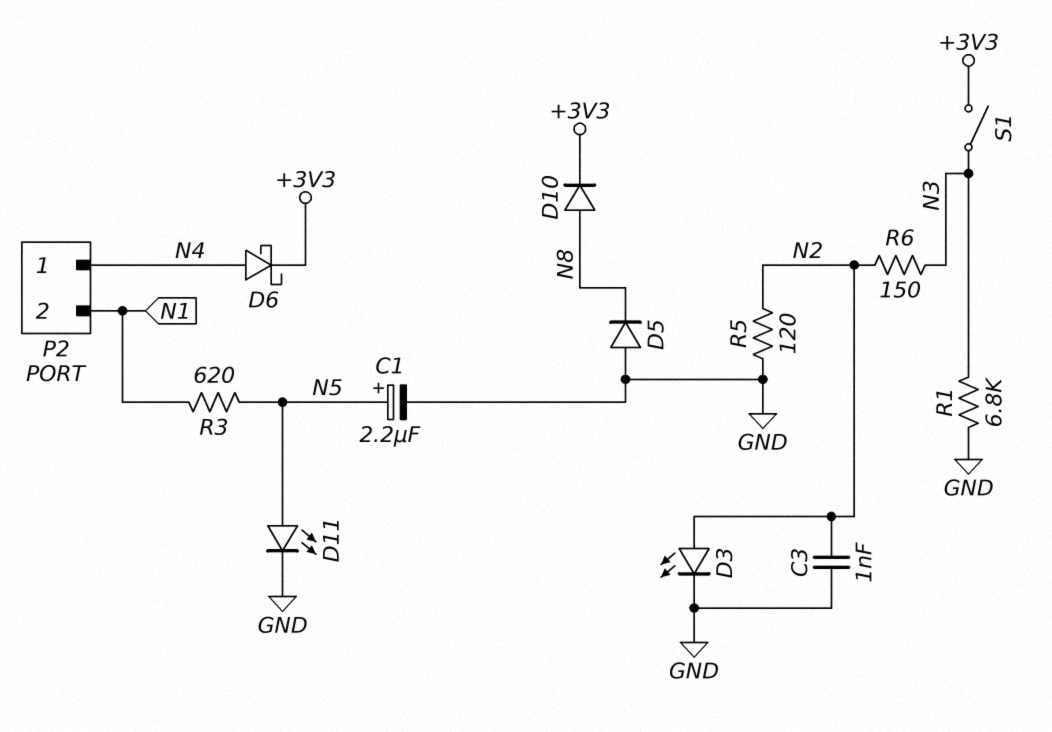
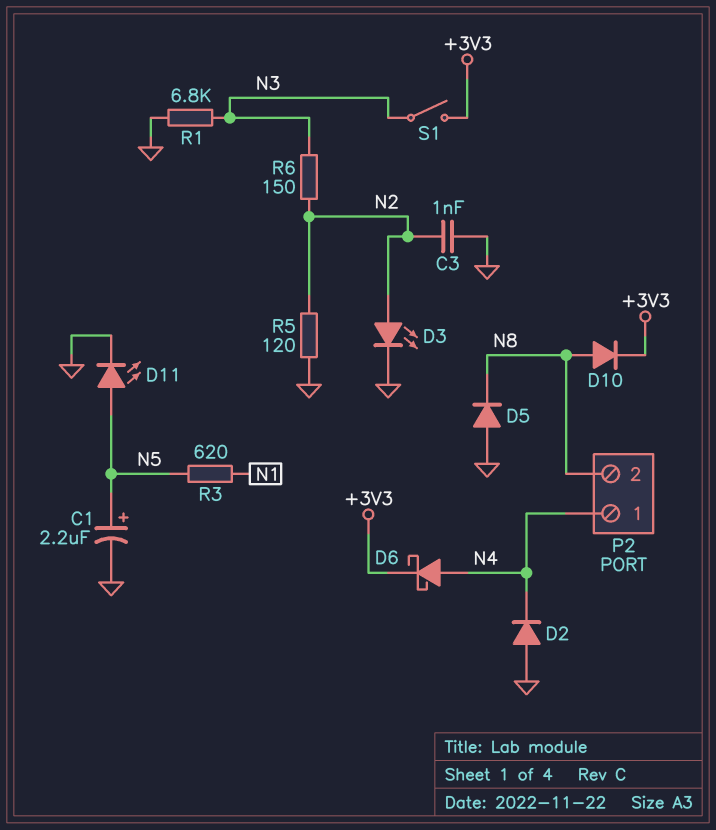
D2: none -> diode (A GND, K N4)
P2 pin 2: N1 -> N8

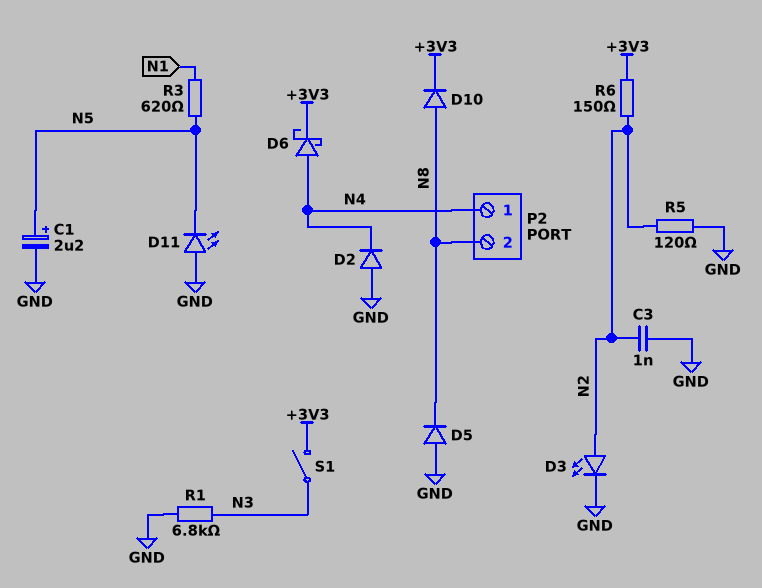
D11: LED (A N5, K GND) -> LED (A GND, K N5)
R6: 150 (N2, N3) -> 150 (+3V3, N2)

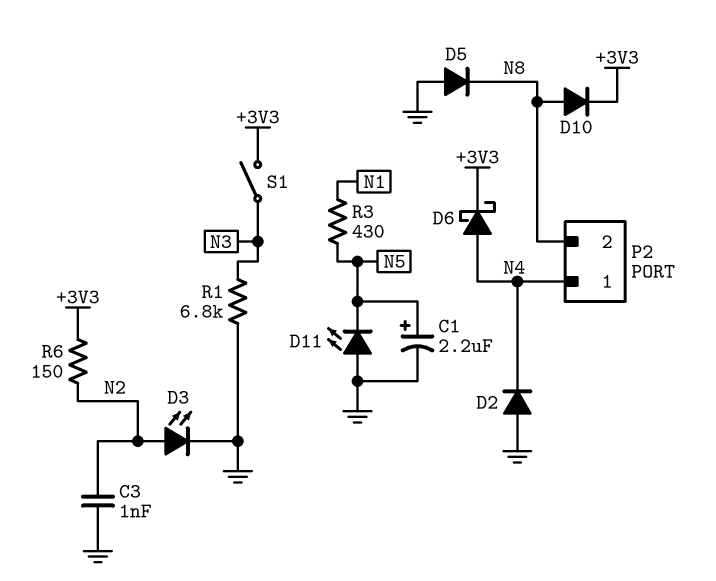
R3: 620 (N1, N5) -> 430 (N1, N5)
R5: 120 (GND, N2) -> none

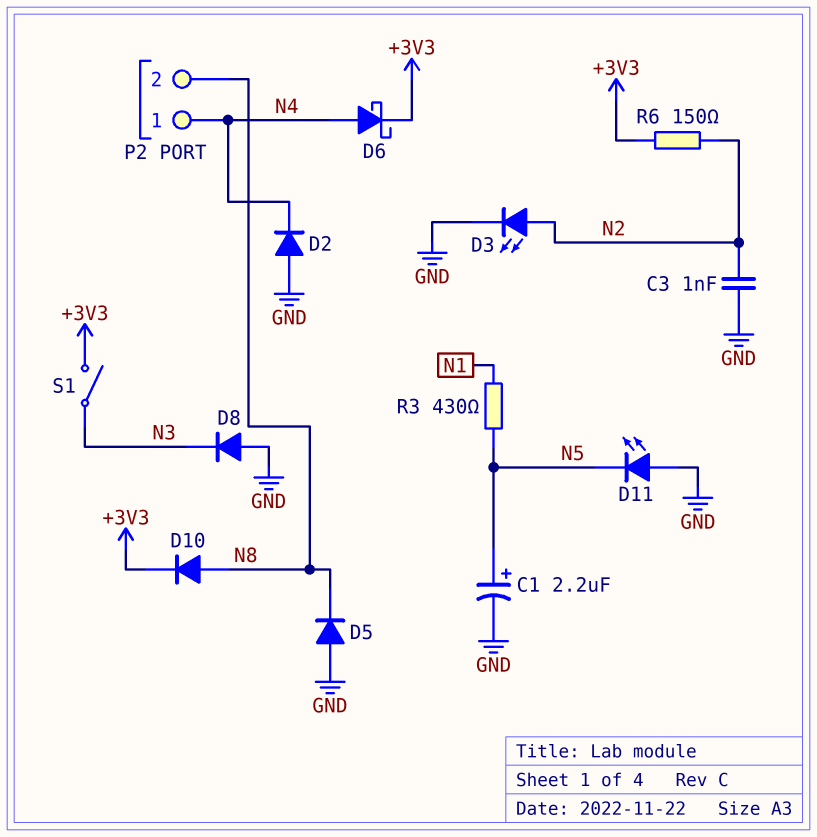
D8: none -> diode (A GND, K N3)
R1: 6.8k (GND, N3) -> none

